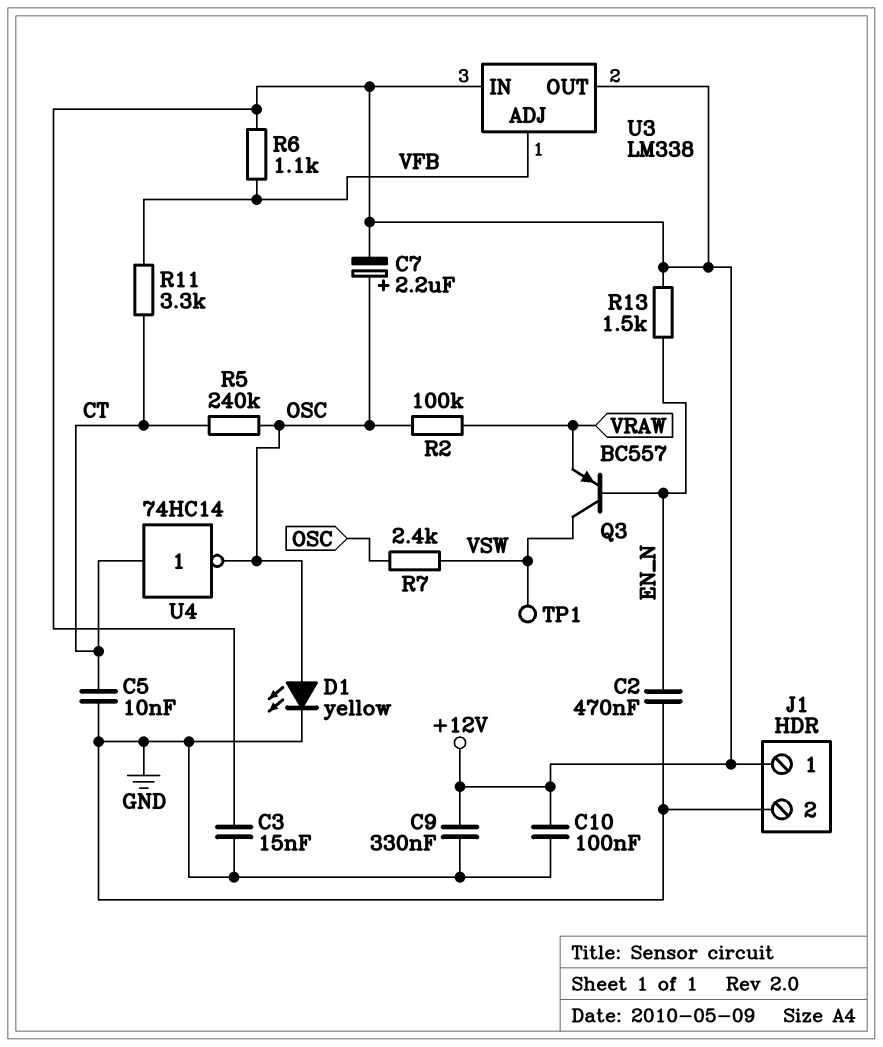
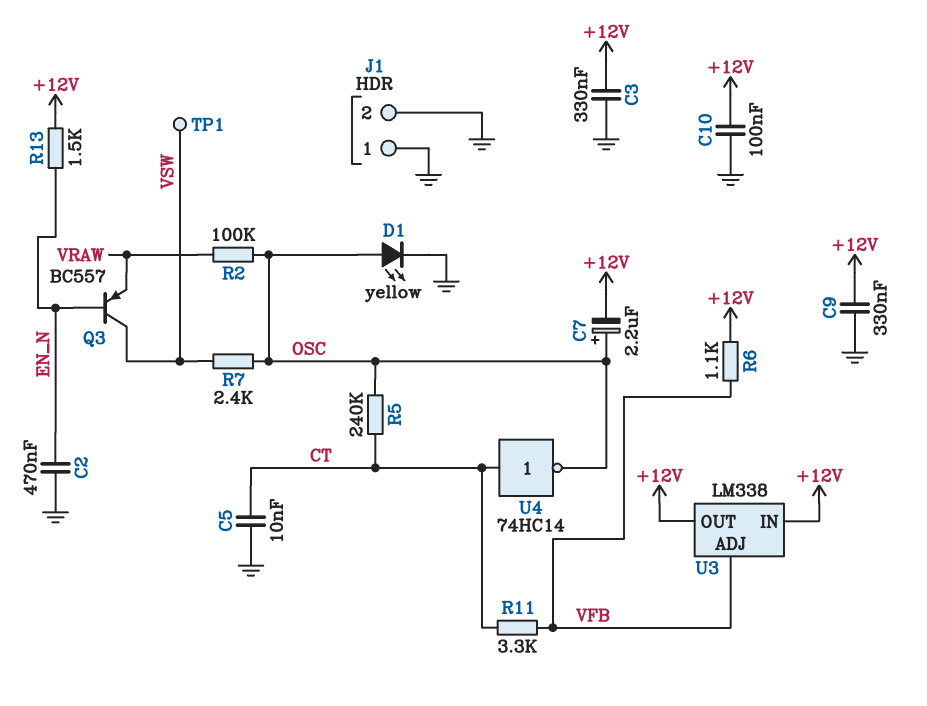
C3: 15nF (+12V, GND) -> 330nF (+12V, GND)
J1 pin 1: +12V -> GND

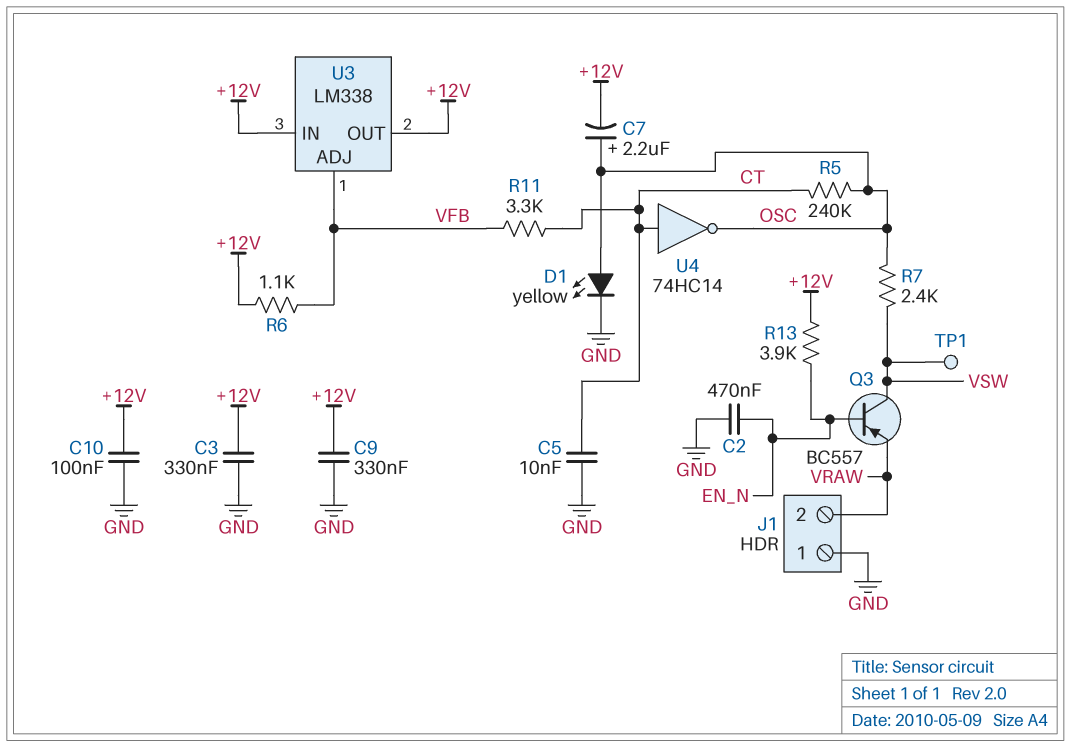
J1 pin 2: GND -> VRAW
R2: 100k (OSC, VRAW) -> none
R13: 1.5k (+12V, EN_N) -> 3.9k (+12V, EN_N)

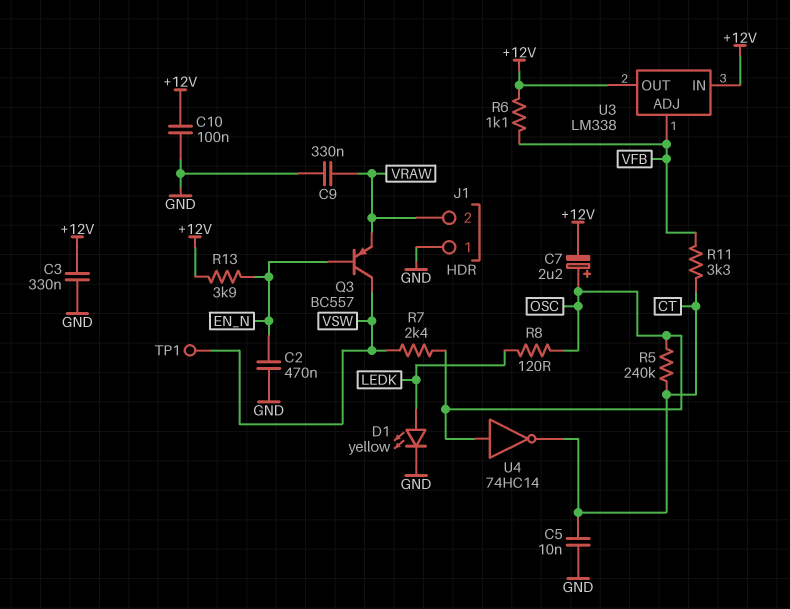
C9: 330nF (+12V, GND) -> 330nF (GND, VRAW)
D1: LED yellow (A OSC, K GND) -> LED yellow (A LEDK, K GND)
R8: none -> 120 (LEDK, OSC)
U4: NOT 74HC14 (in CT, out OSC) -> NOT 74HC14 (in OSC, out CT)

